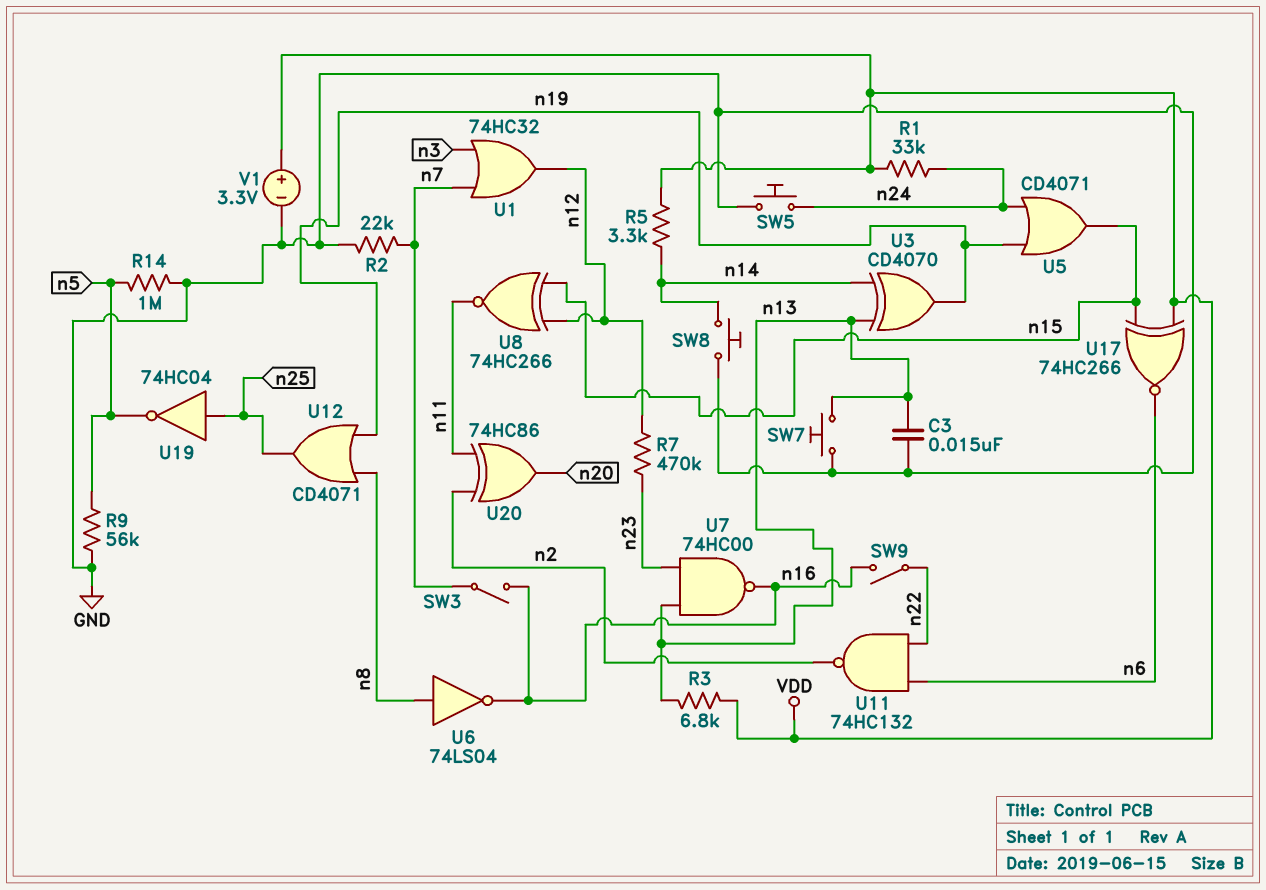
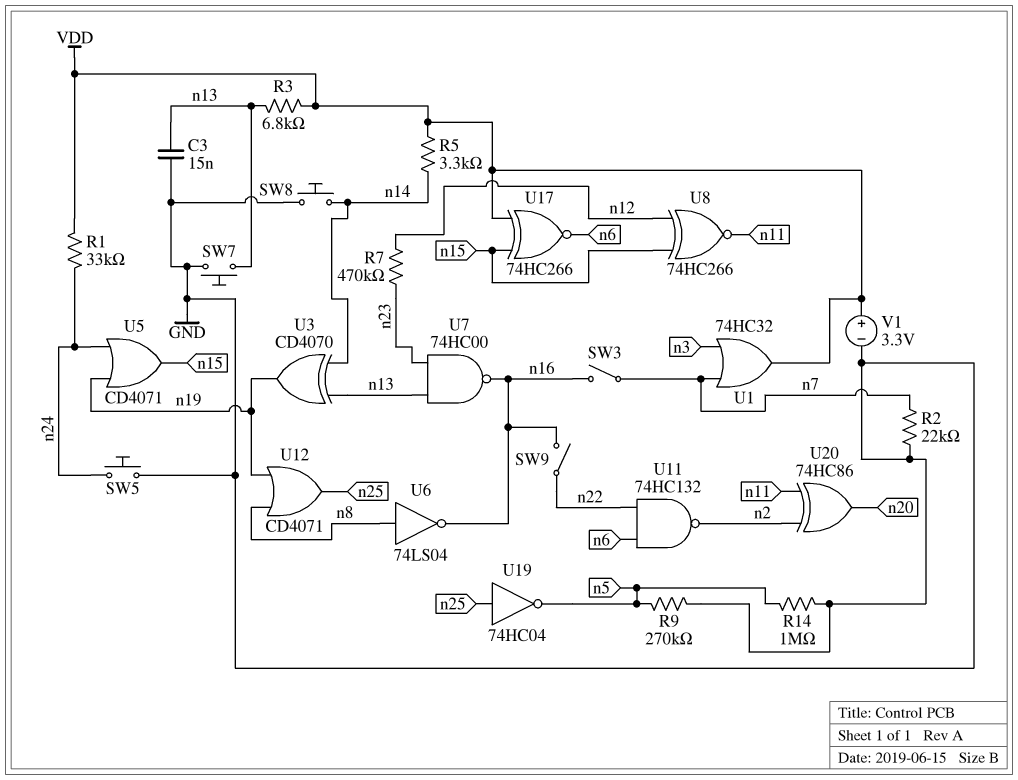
R9: 56k (GND, n5) -> 270k (GND, n5)
U1: OR 74HC32 (in n3, in n7, out n12) -> OR 74HC32 (in n3, in n7, out VDD)

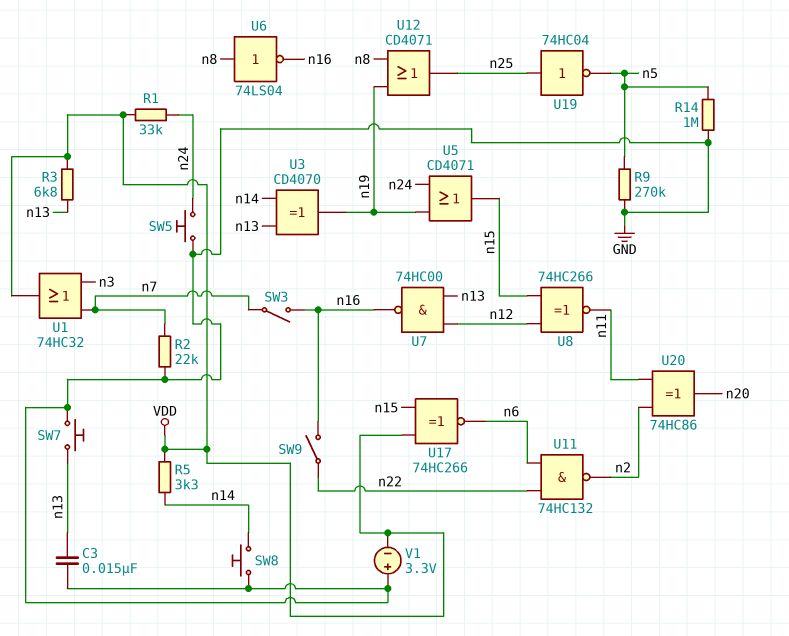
R7: 470k (n12, n23) -> none
U7: NAND 74HC00 (in n13, in n23, out n16) -> NAND 74HC00 (in n12, in n13, out n16)
V1: 3.3V (plus VDD, minus GND) -> 3.3V (plus GND, minus VDD)

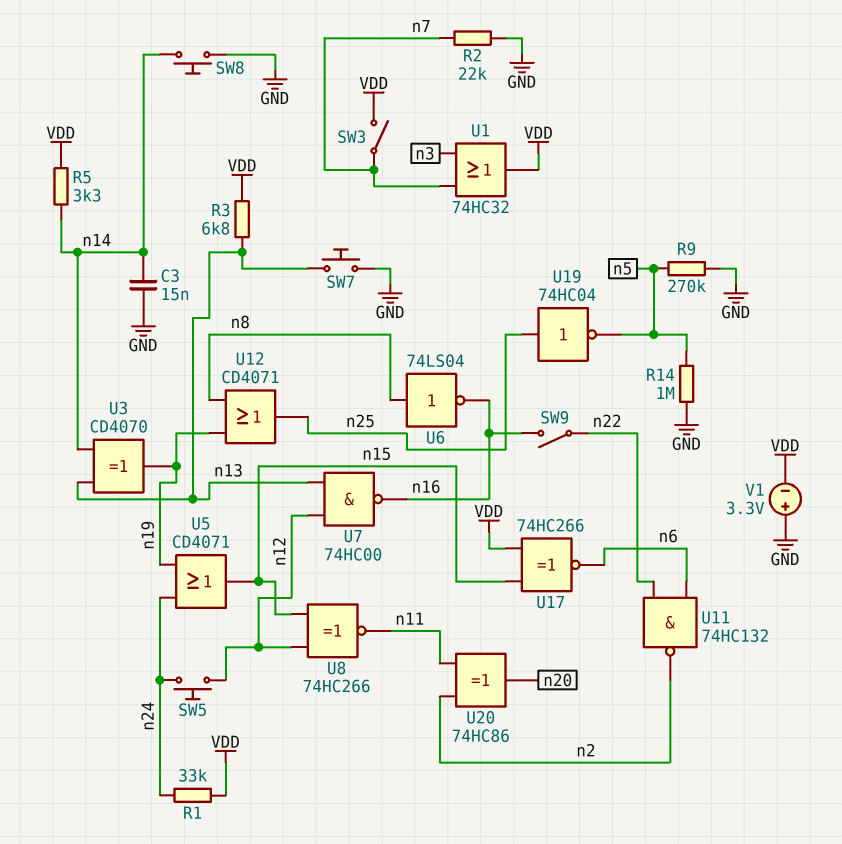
C3: 15nF (GND, n13) -> 15nF (GND, n14)
SW3: switch (n7, n16) -> switch (VDD, n7)
SW5: button (GND, n24) -> button (n12, n24)

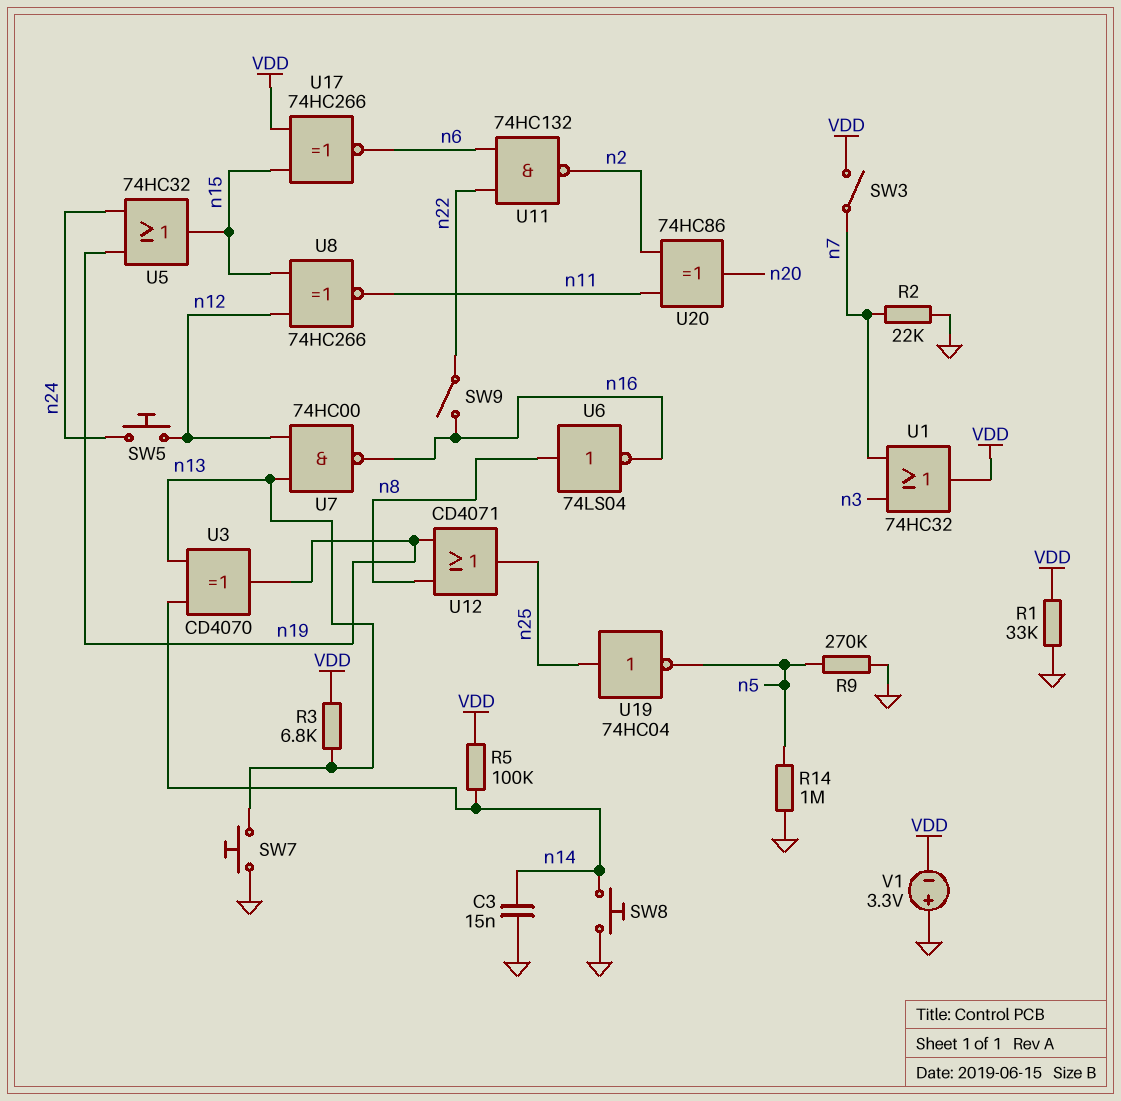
R1: 33k (VDD, n24) -> 33k (GND, VDD)
R5: 3.3k (VDD, n14) -> 100k (VDD, n14)
U5: OR CD4071 (in n19, in n24, out n15) -> OR 74HC32 (in n19, in n24, out n15)

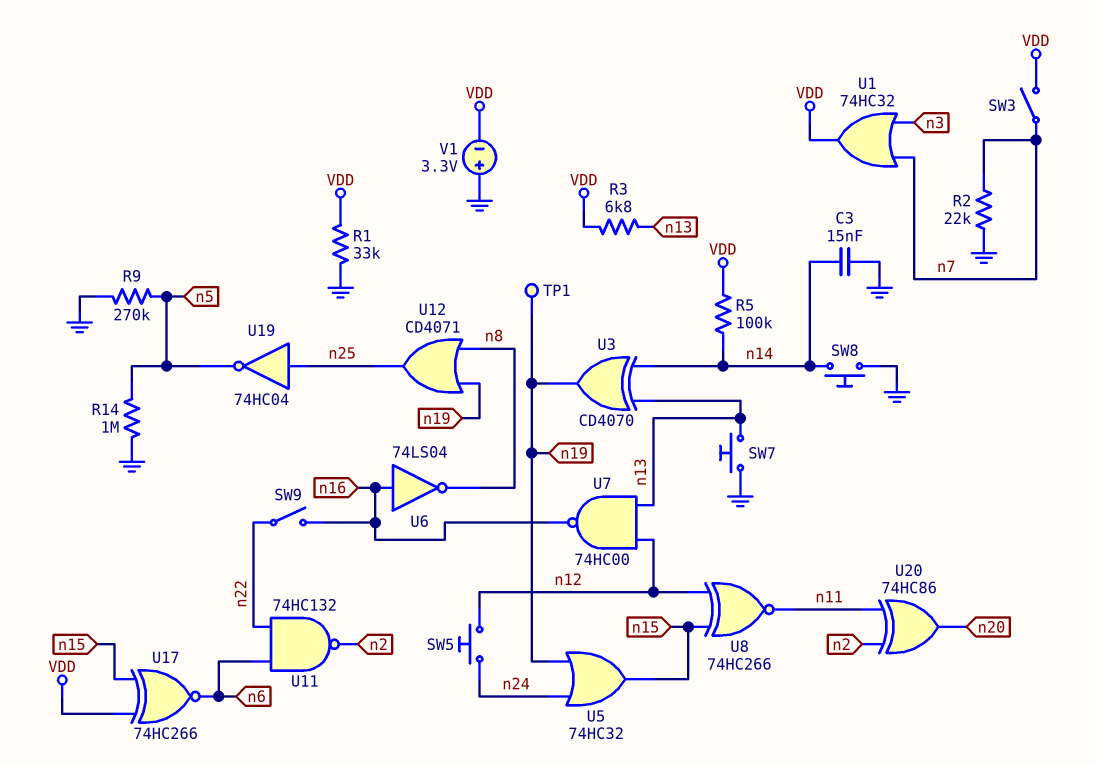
TP1: none -> test point (n19)
U6: NOT 74LS04 (in n8, out n16) -> NOT 74LS04 (in n16, out n8)

